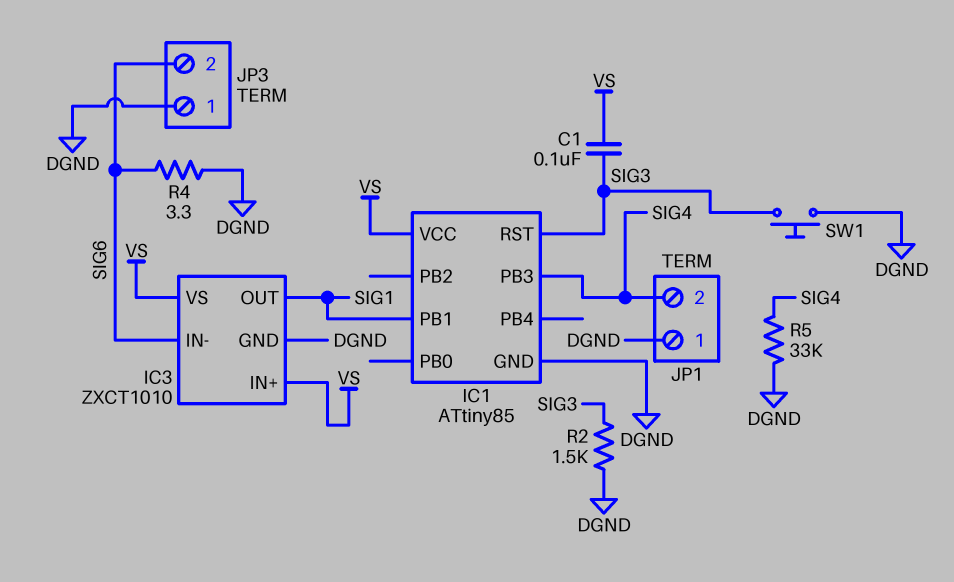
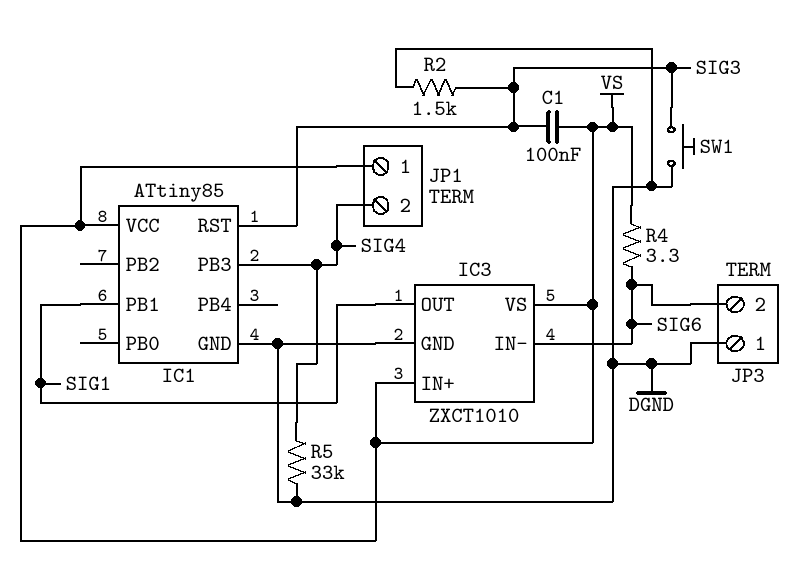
JP1 pin 1: DGND -> VS
R4: 3.3 (DGND, SIG6) -> 3.3 (SIG6, VS)

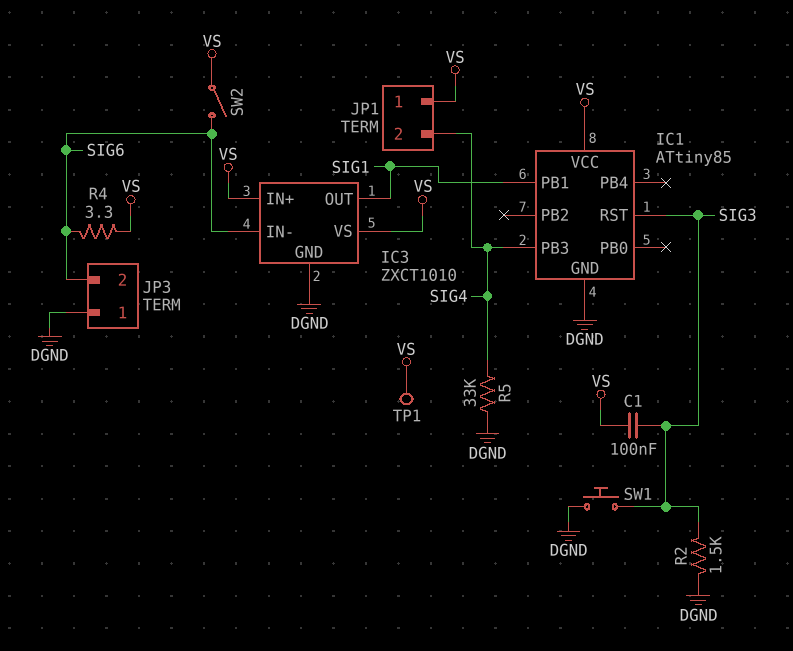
SW2: none -> switch (SIG6, VS)
TP1: none -> test point (VS)

